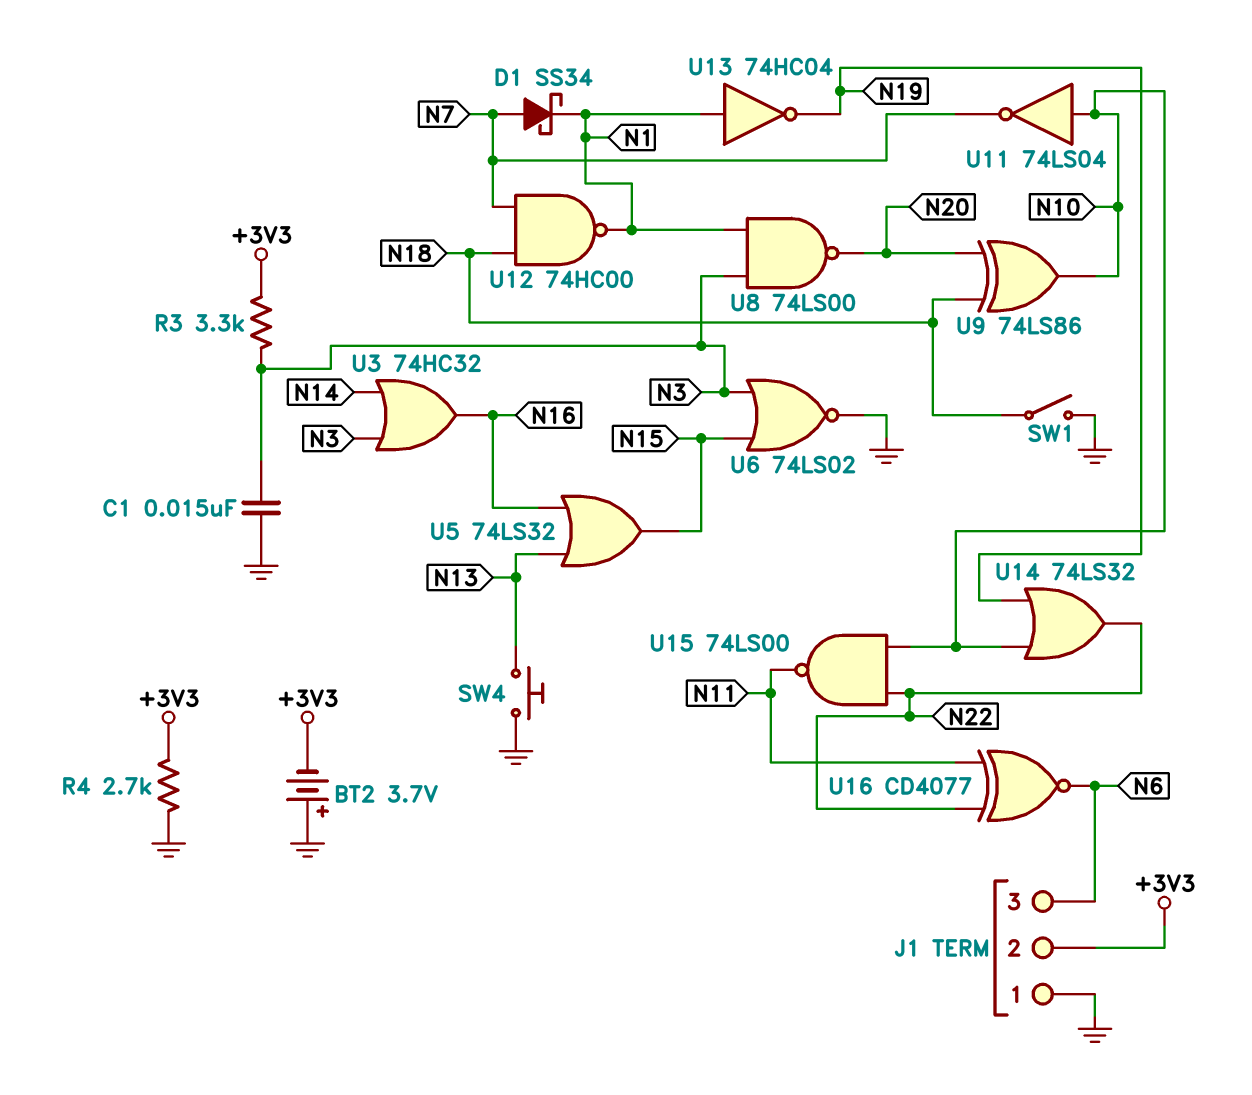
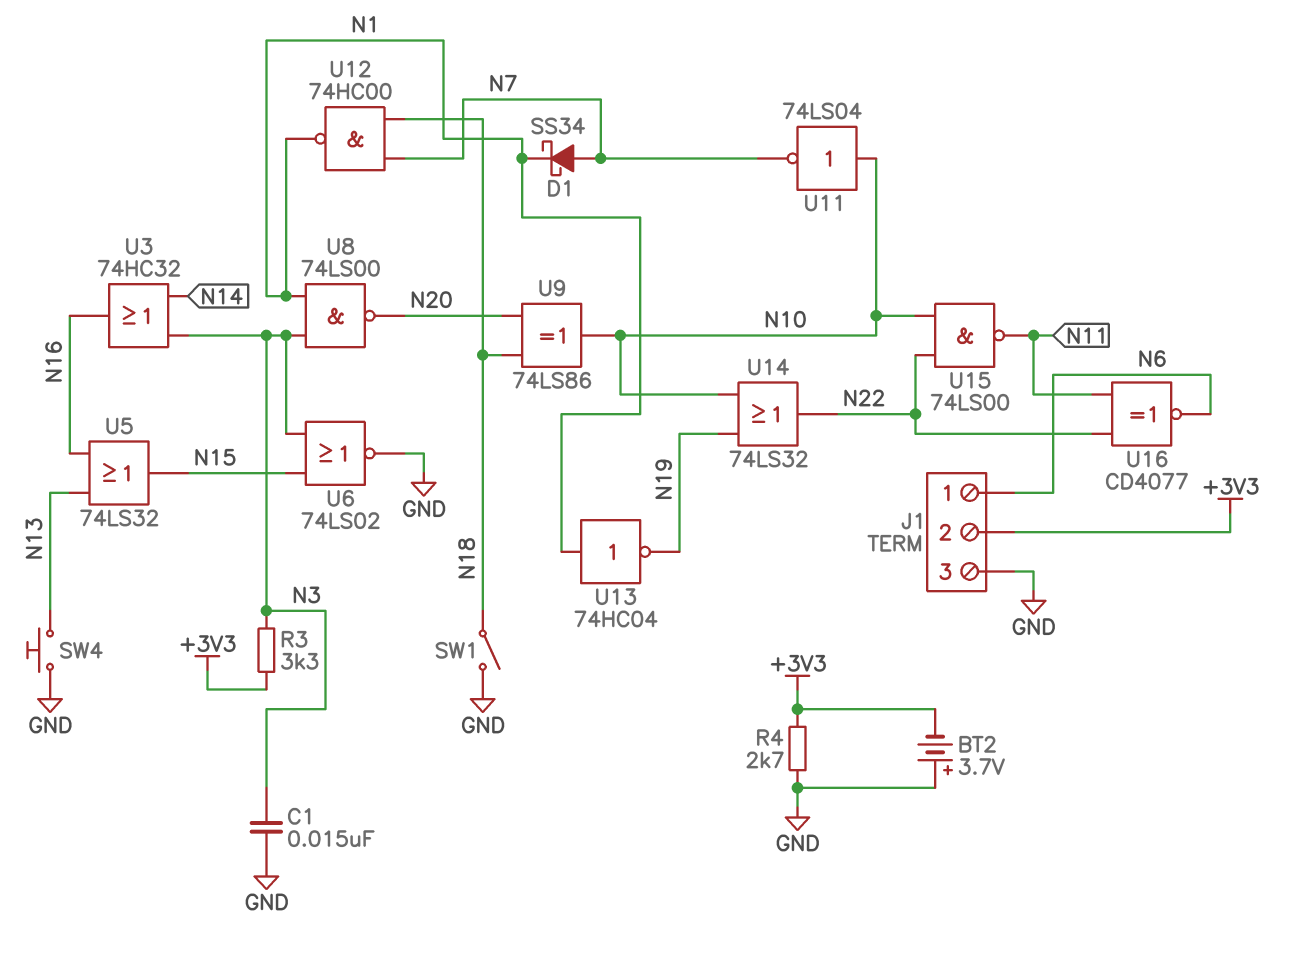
J1 pin 1: GND -> N6
J1 pin 3: N6 -> GND

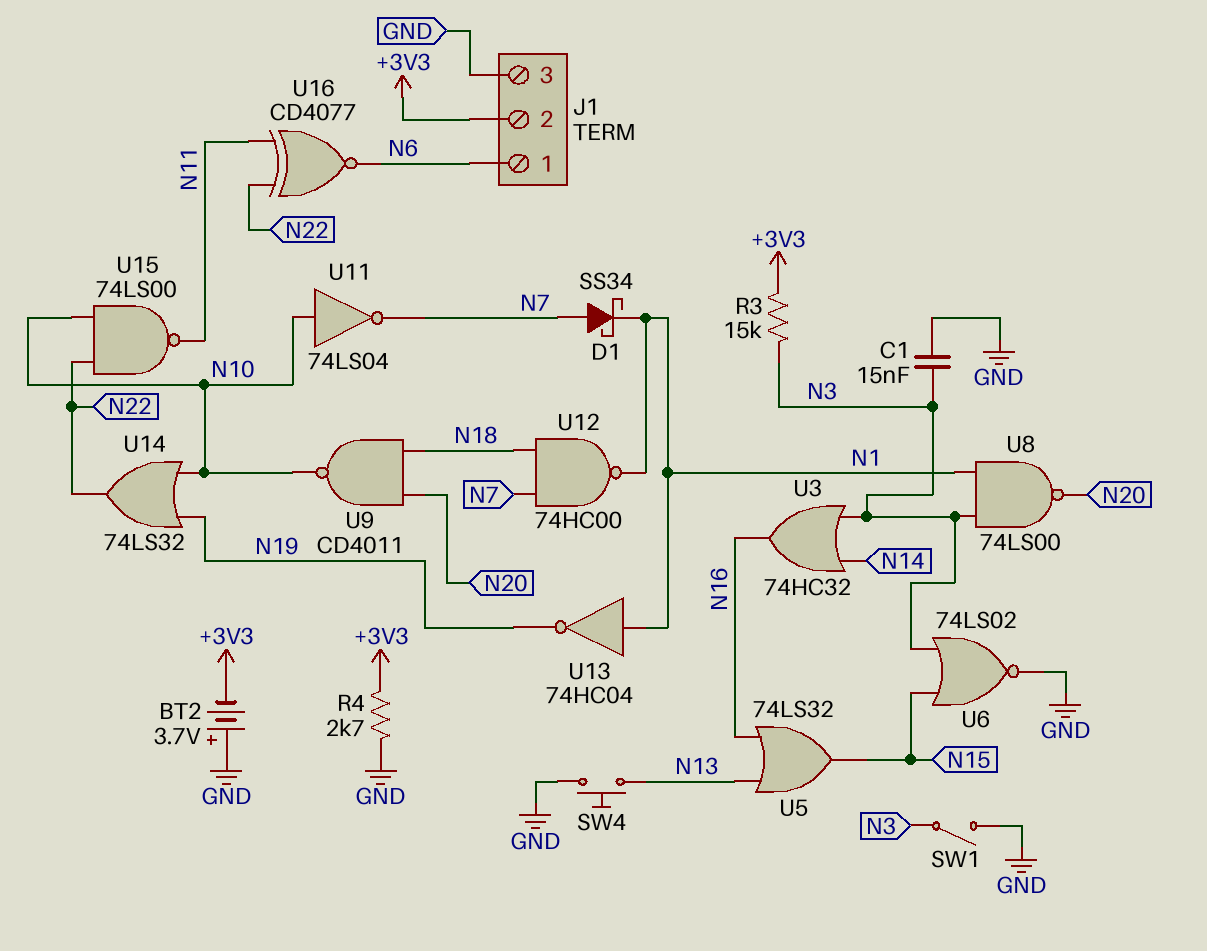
R3: 3.3k (+3V3, N3) -> 15k (+3V3, N3)
SW1: switch (GND, N18) -> switch (GND, N3)
U9: XOR 74LS86 (in N18, in N20, out N10) -> NAND CD4011 (in N18, in N20, out N10)

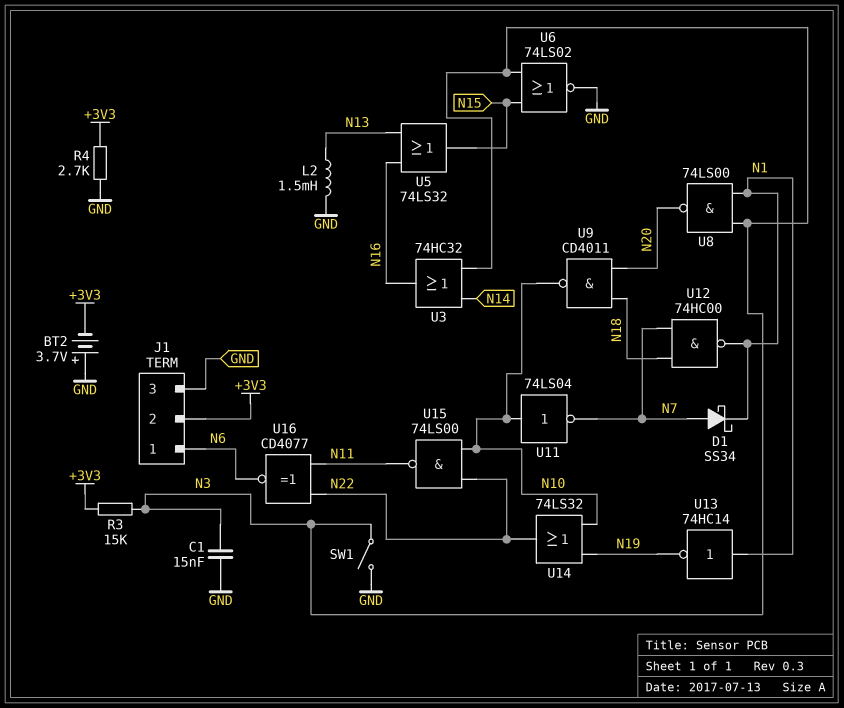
L2: none -> 1.5mH (GND, N13)
SW4: button (GND, N13) -> none
U13: NOT 74HC04 (in N1, out N19) -> NOT 74HC14 (in N1, out N19)

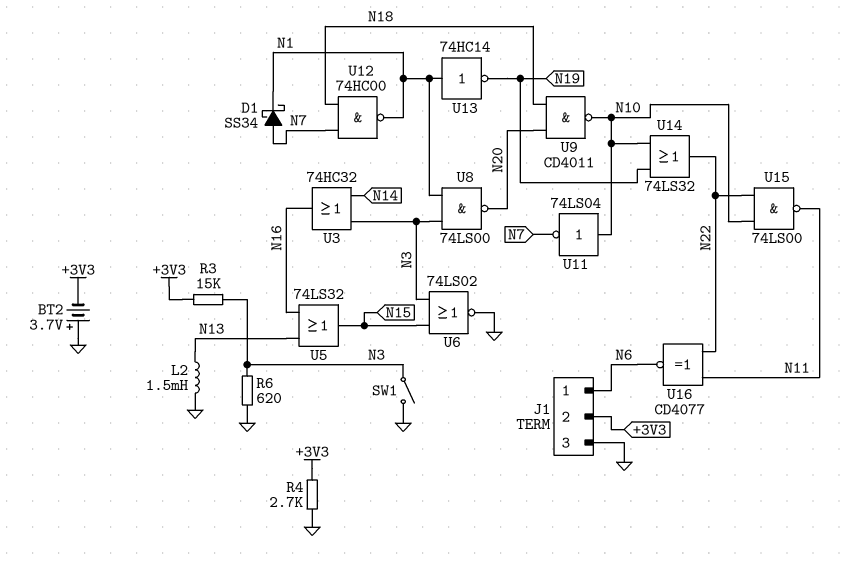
C1: 15nF (GND, N3) -> none
R6: none -> 620 (GND, N3)

